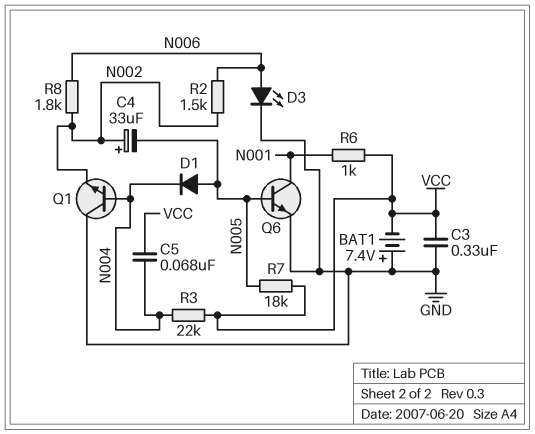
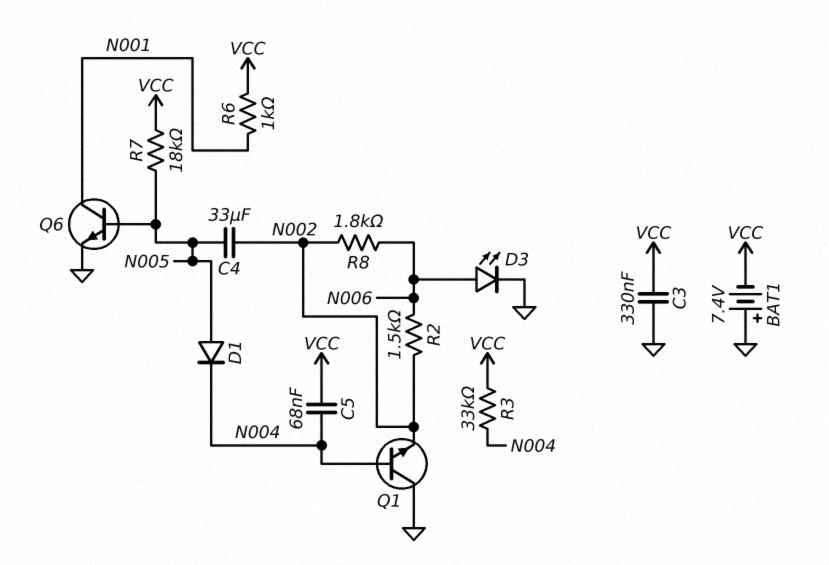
C4: 33uF (plus N002, minus N005) -> 33uF (N002, N005)
R3: 22k (N004, VCC) -> 33k (N004, VCC)

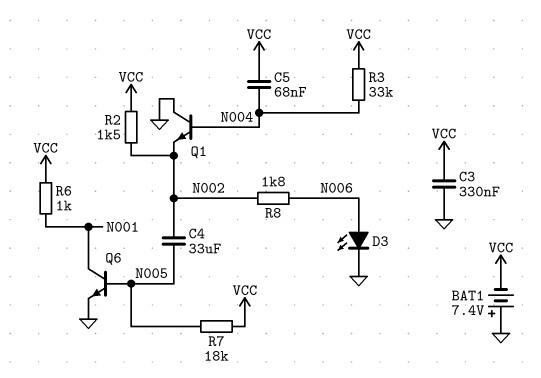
D1: diode (A N005, K N004) -> none
R2: 1.5k (N002, N006) -> 1.5k (N002, VCC)

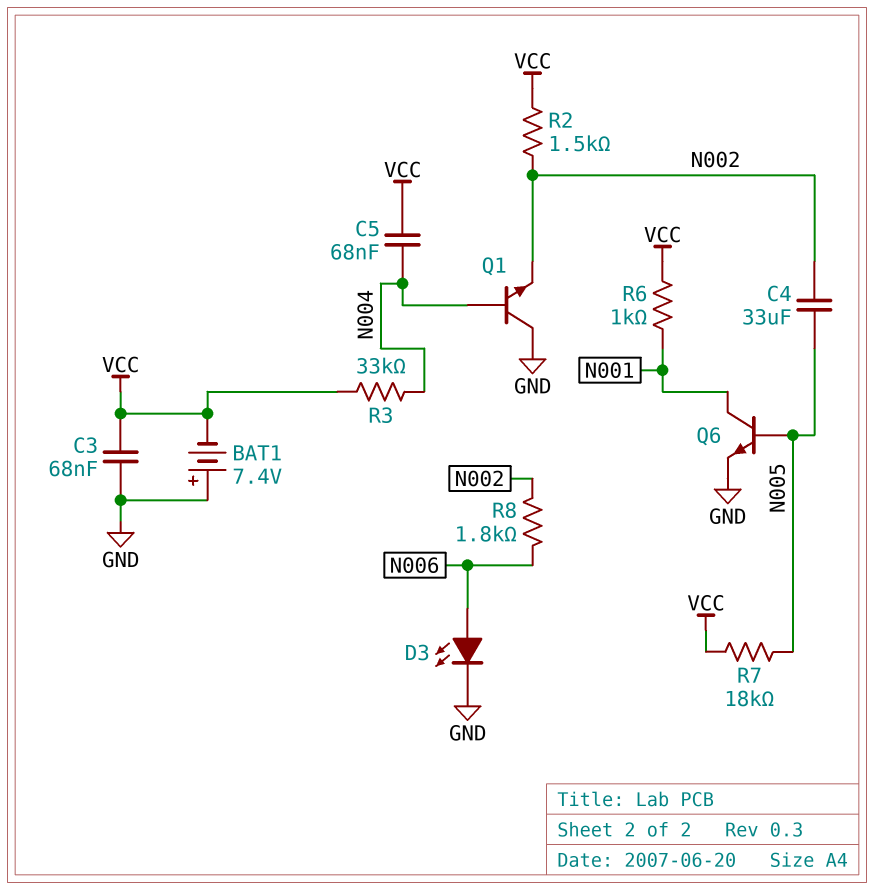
C3: 330nF (GND, VCC) -> 68nF (GND, VCC)

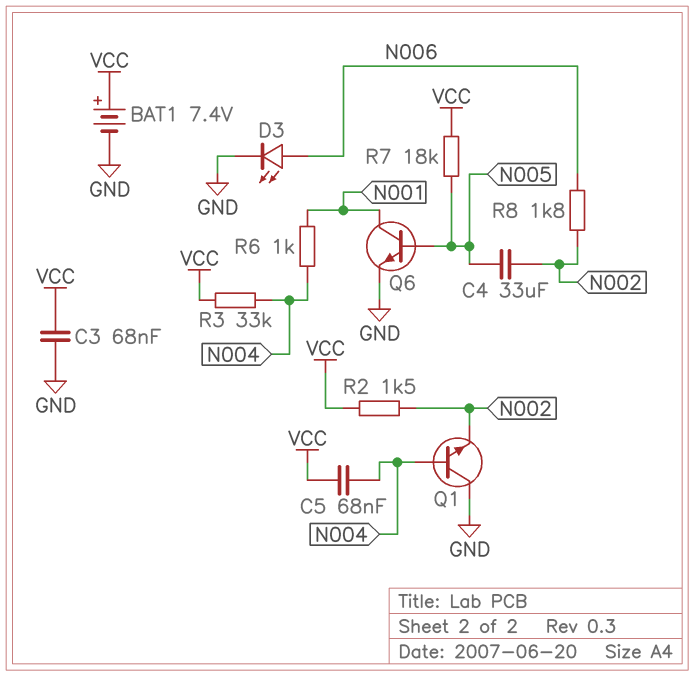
BAT1: 7.4V (plus GND, minus VCC) -> 7.4V (plus VCC, minus GND)
R6: 1k (N001, VCC) -> 1k (N001, N004)

